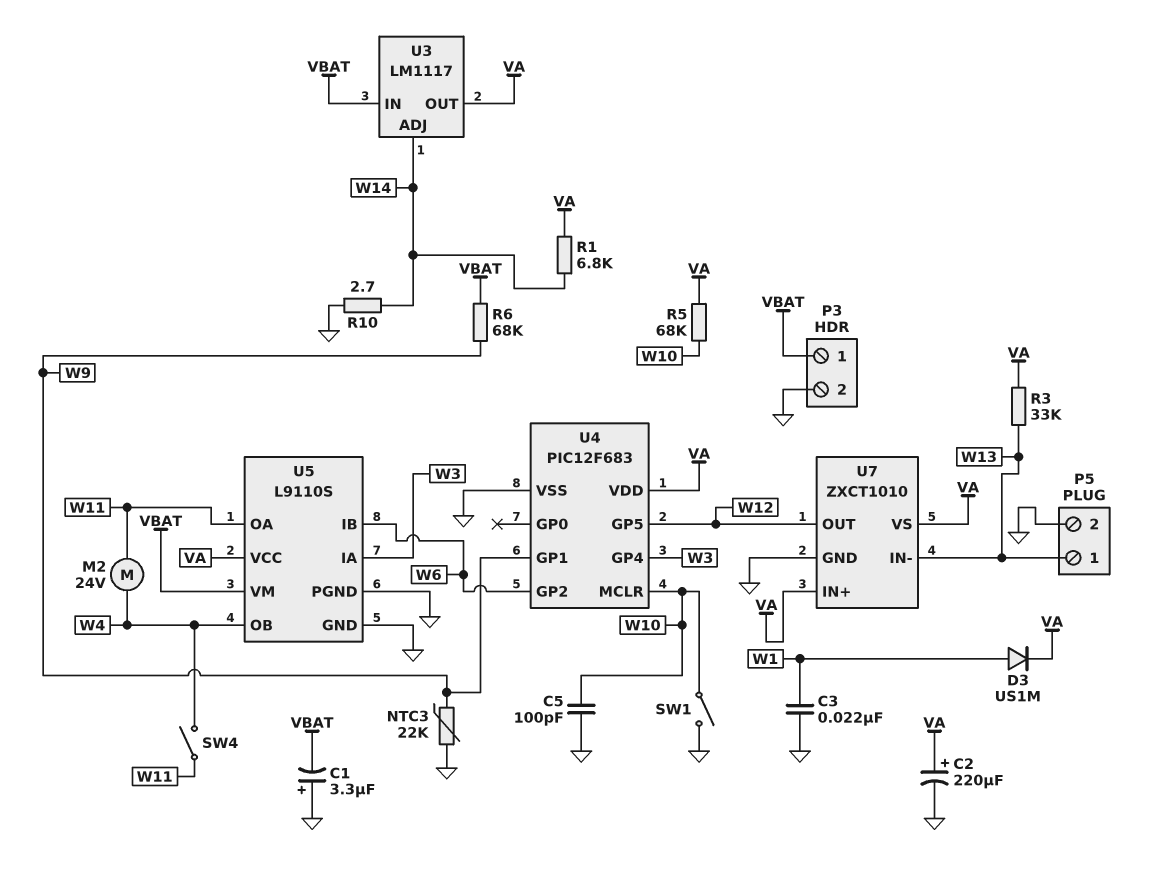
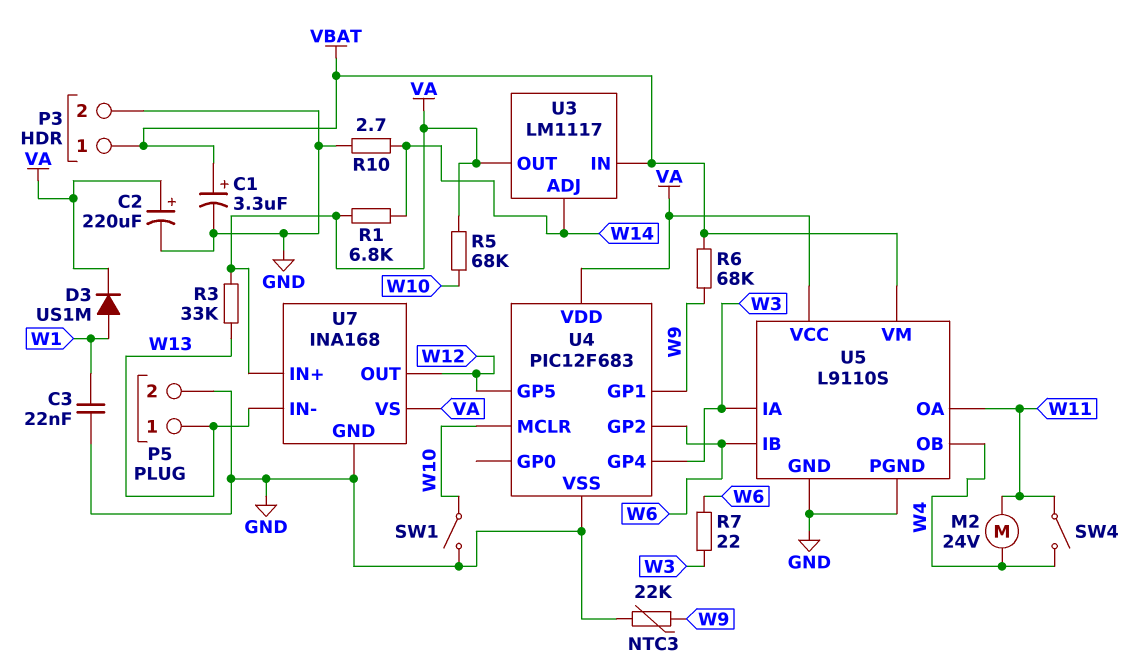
C1: 3.3uF (plus GND, minus VBAT) -> 3.3uF (plus VBAT, minus GND)
C5: 100pF (GND, W10) -> none
R7: none -> 22 (W3, W6)
U7: ZXCT1010 -> INA168

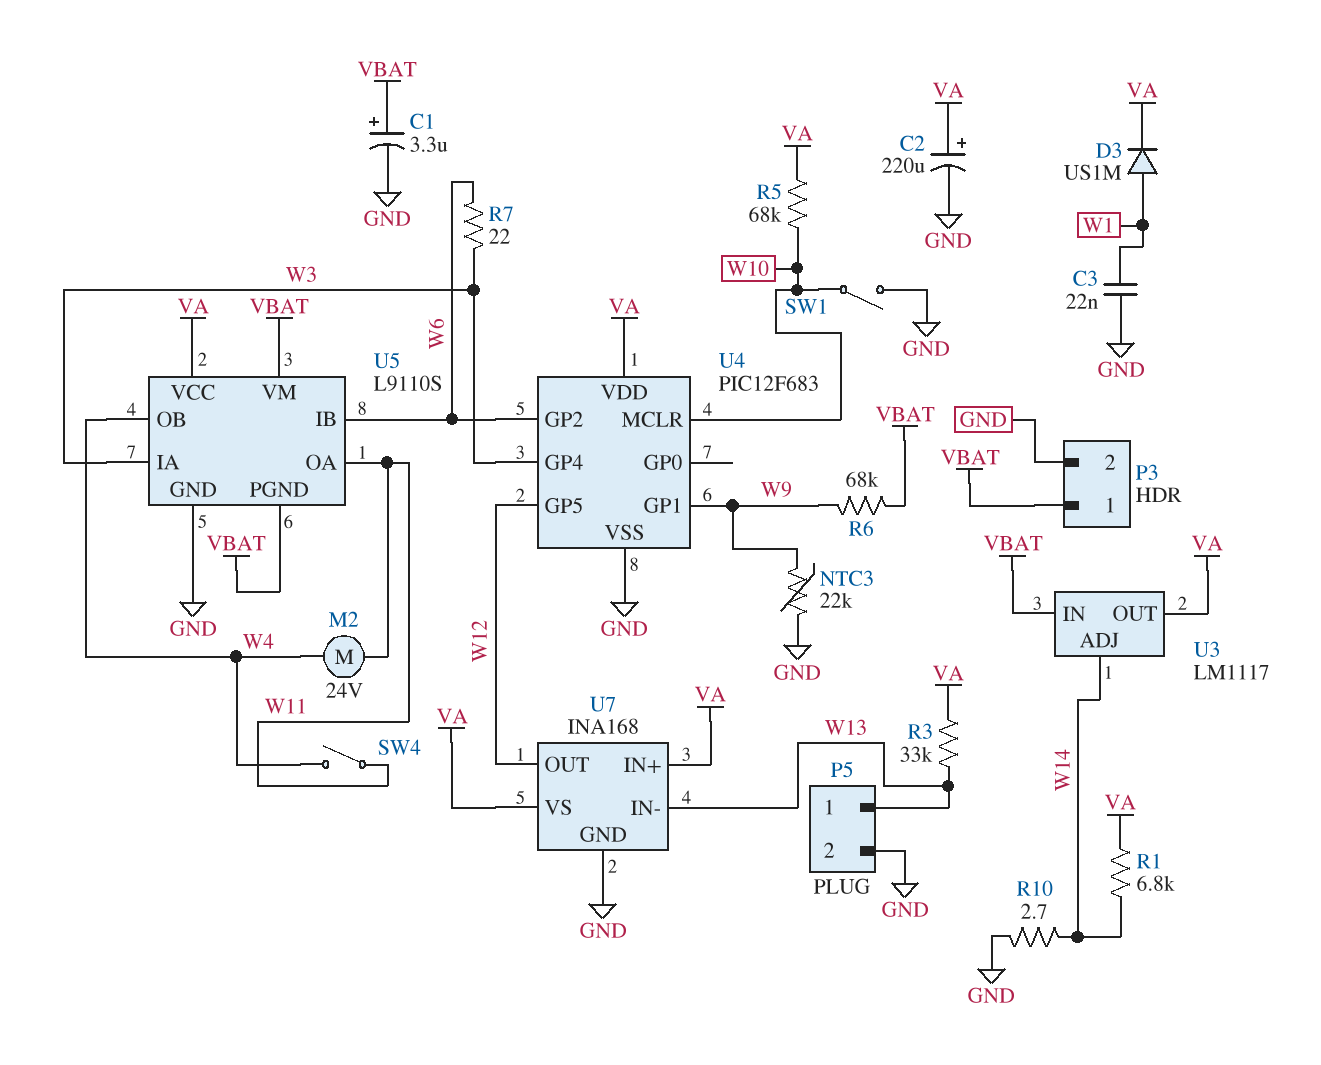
U5 pin PGND: GND -> VBAT

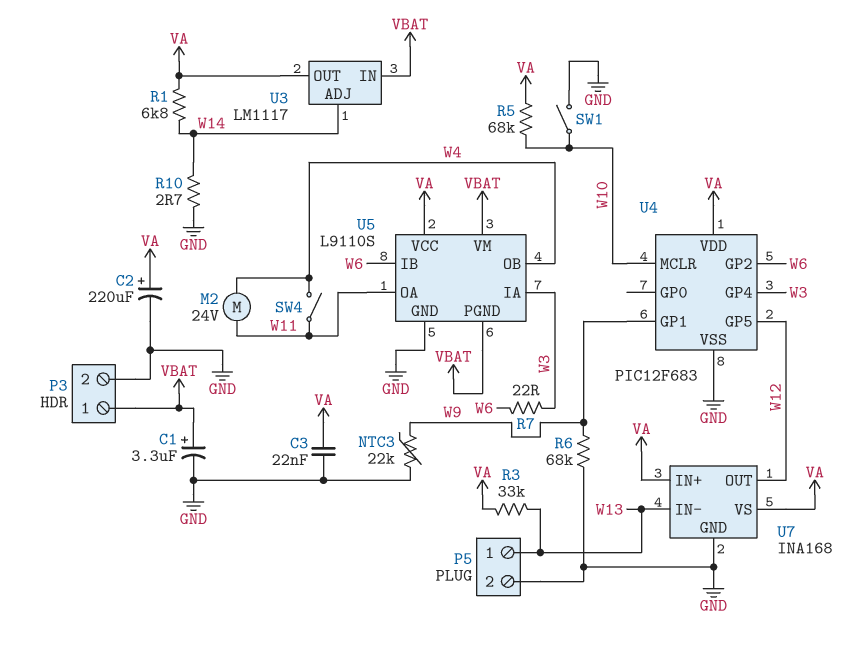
C3: 22nF (GND, W1) -> 22nF (GND, VA)
D3: diode US1M (A W1, K VA) -> none
R6: 68k (VBAT, W9) -> 68k (GND, W9)

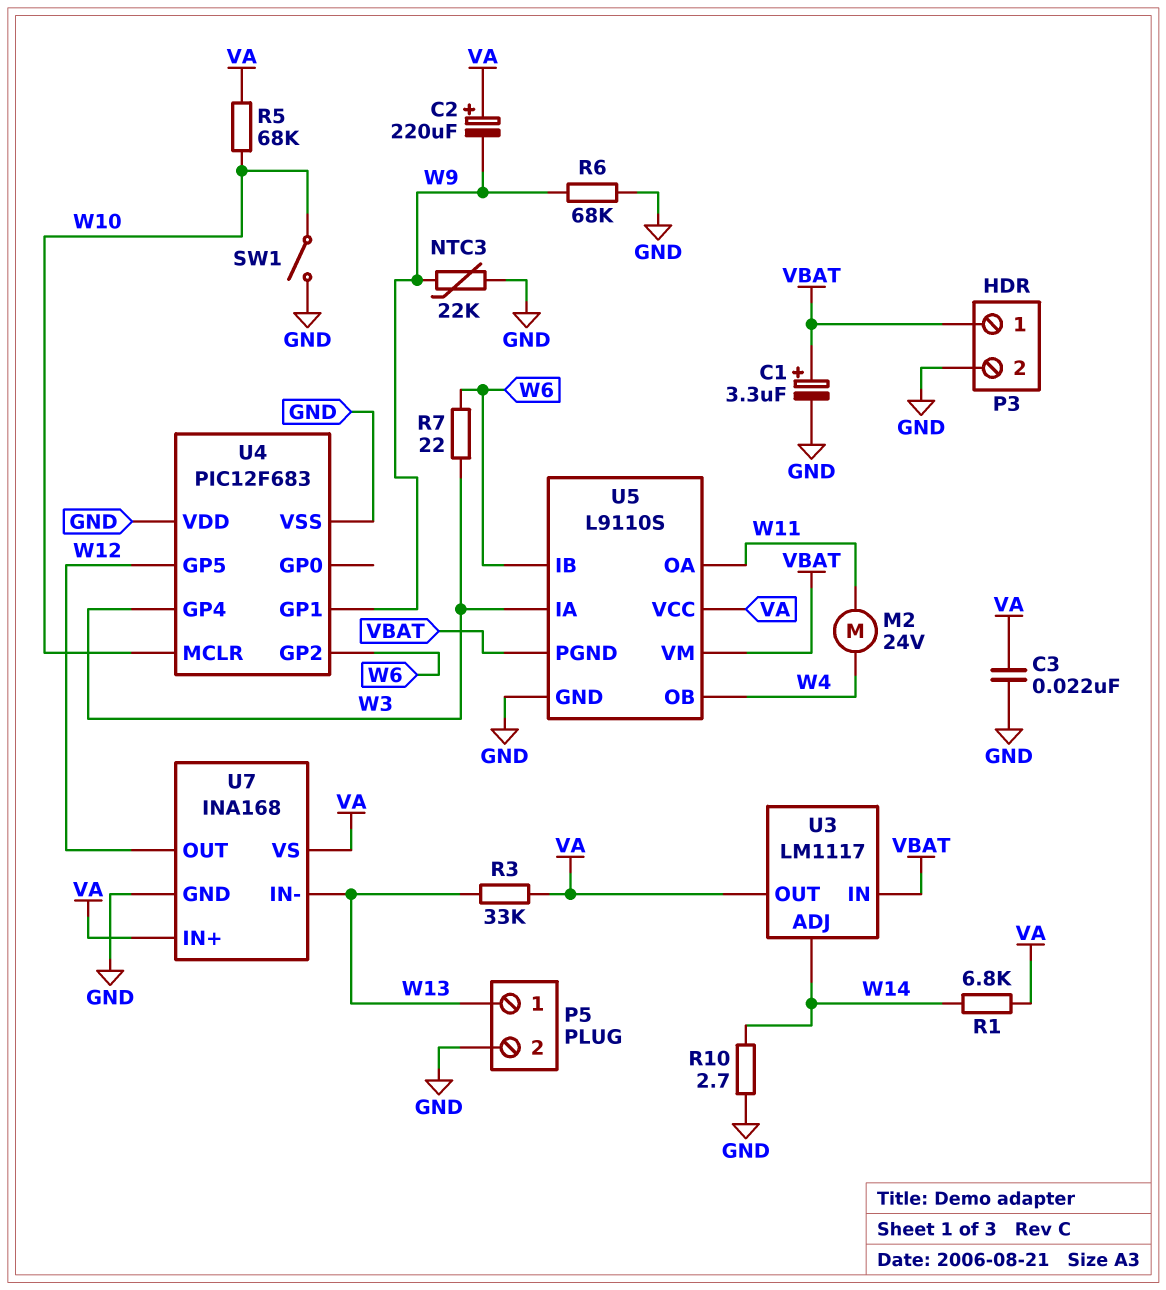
C2: 220uF (plus VA, minus GND) -> 220uF (plus VA, minus W9)
SW4: switch (W4, W11) -> none
U4 pin VDD: VA -> GND

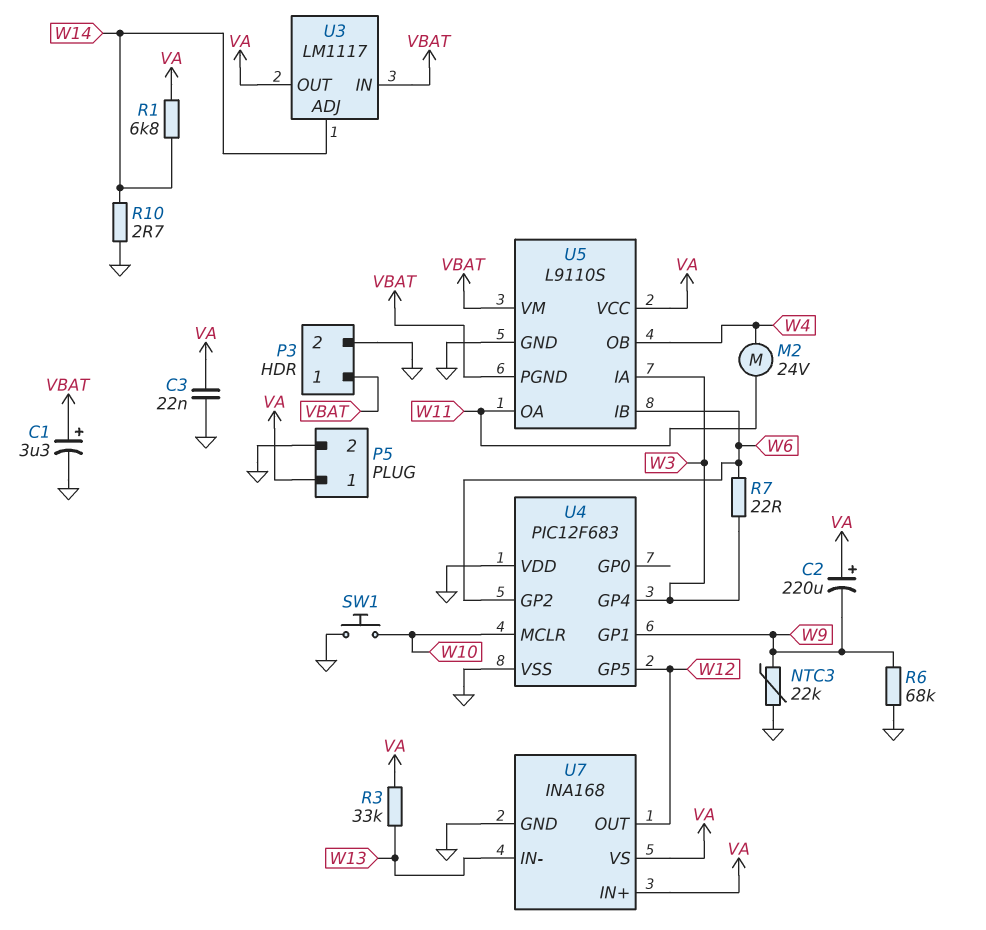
P5 pin 1: W13 -> VA
R5: 68k (VA, W10) -> none
SW1: switch (GND, W10) -> button (GND, W10)

